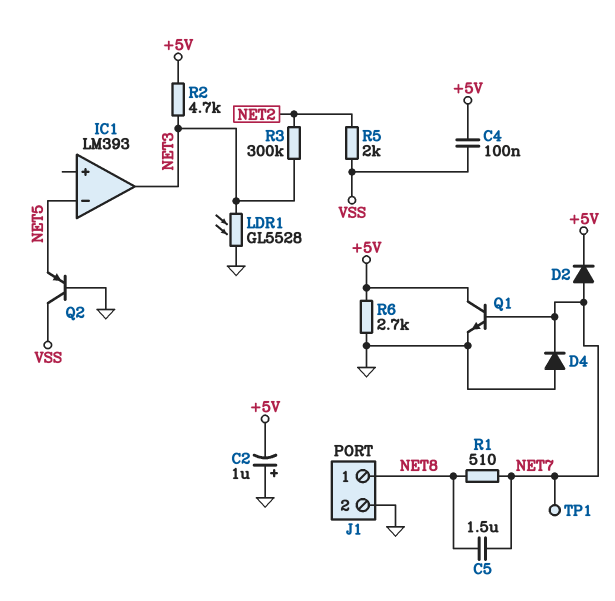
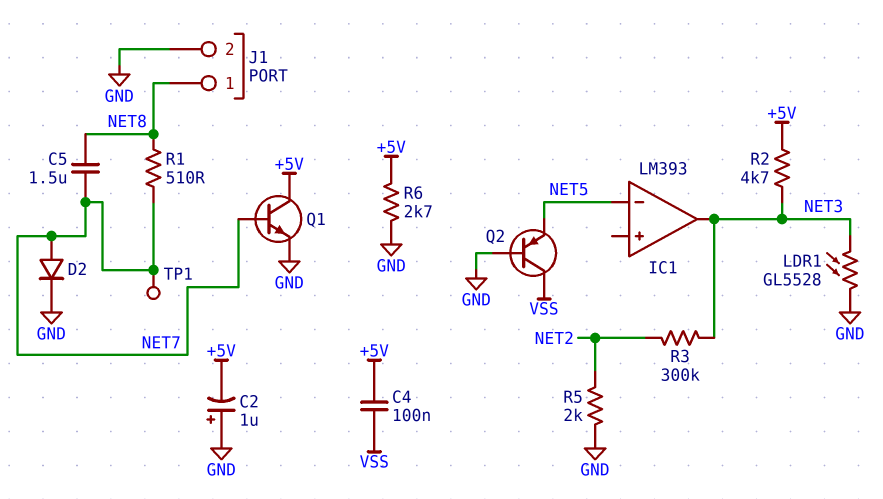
D2: diode (A NET7, K +5V) -> diode (A NET7, K GND)
D4: diode (A GND, K NET7) -> none
R5: 2k (NET2, VSS) -> 2k (GND, NET2)

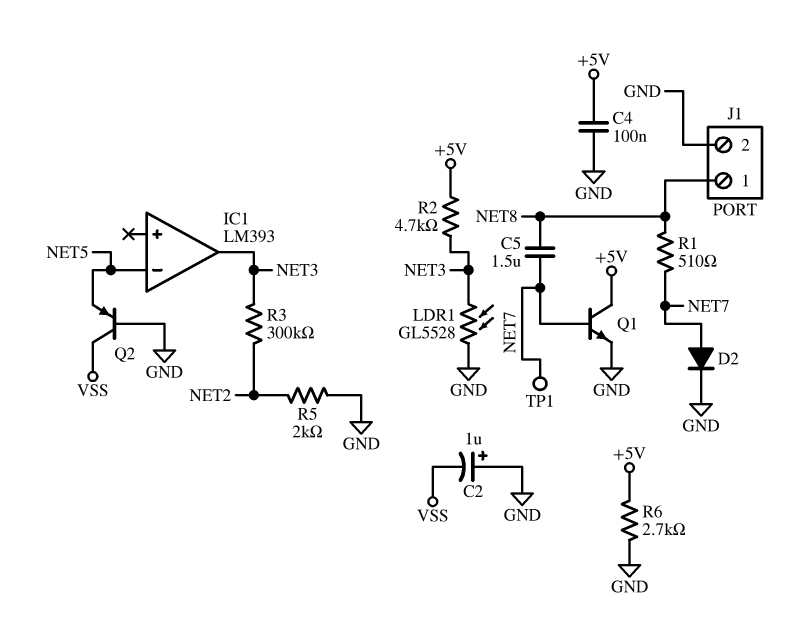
C2: 1uF (plus GND, minus +5V) -> 1uF (plus GND, minus VSS)
C4: 100nF (+5V, VSS) -> 100nF (+5V, GND)

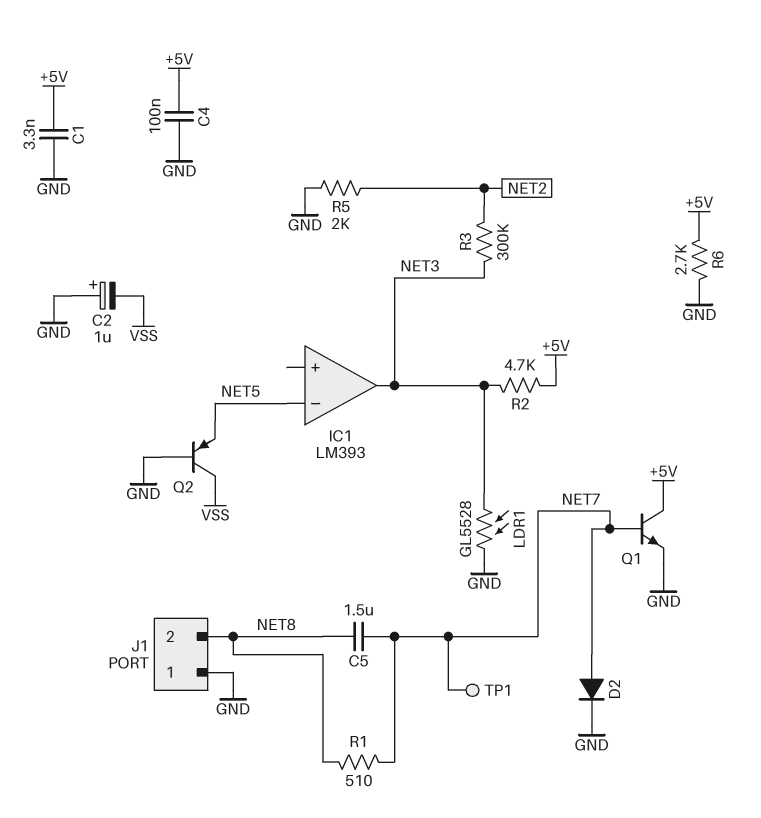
C1: none -> 3.3nF (+5V, GND)
J1 pin 1: NET8 -> GND
J1 pin 2: GND -> NET8

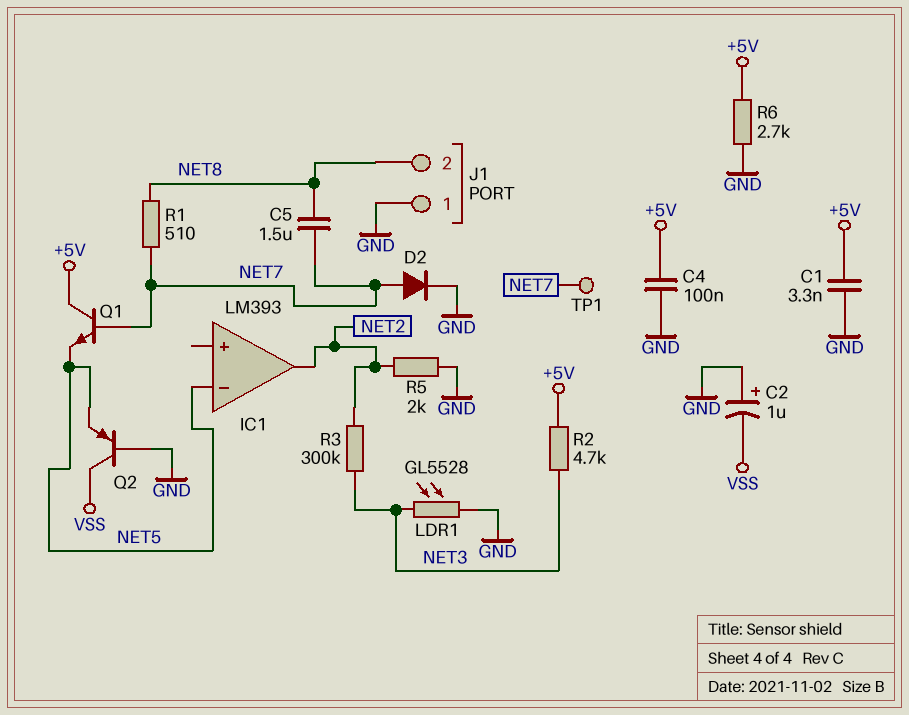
IC1 pin out: NET3 -> NET2
Q1: NPN (B NET7, C +5V, E GND) -> NPN (B NET7, C +5V, E NET5)

